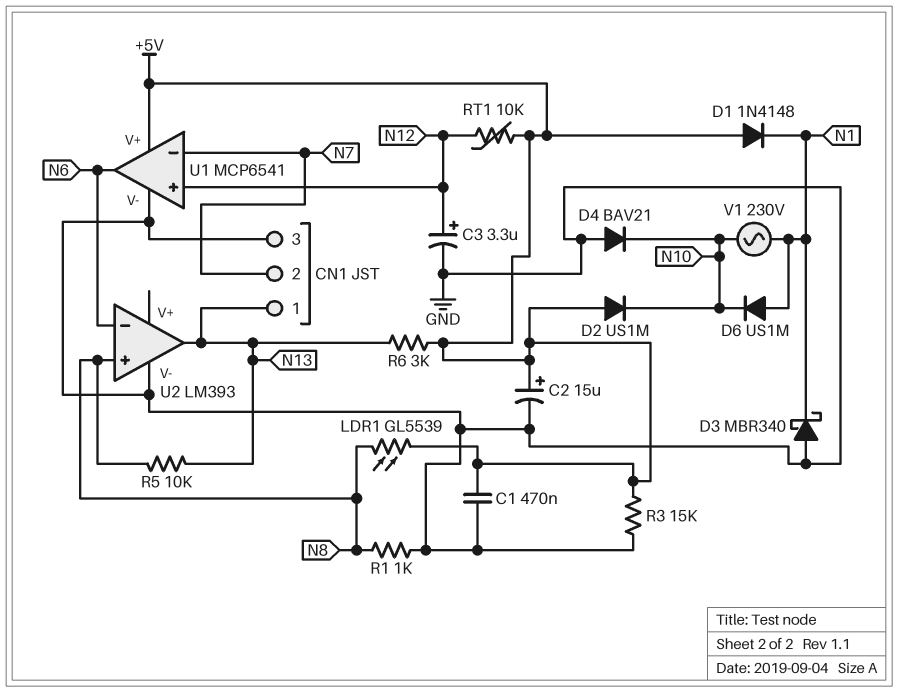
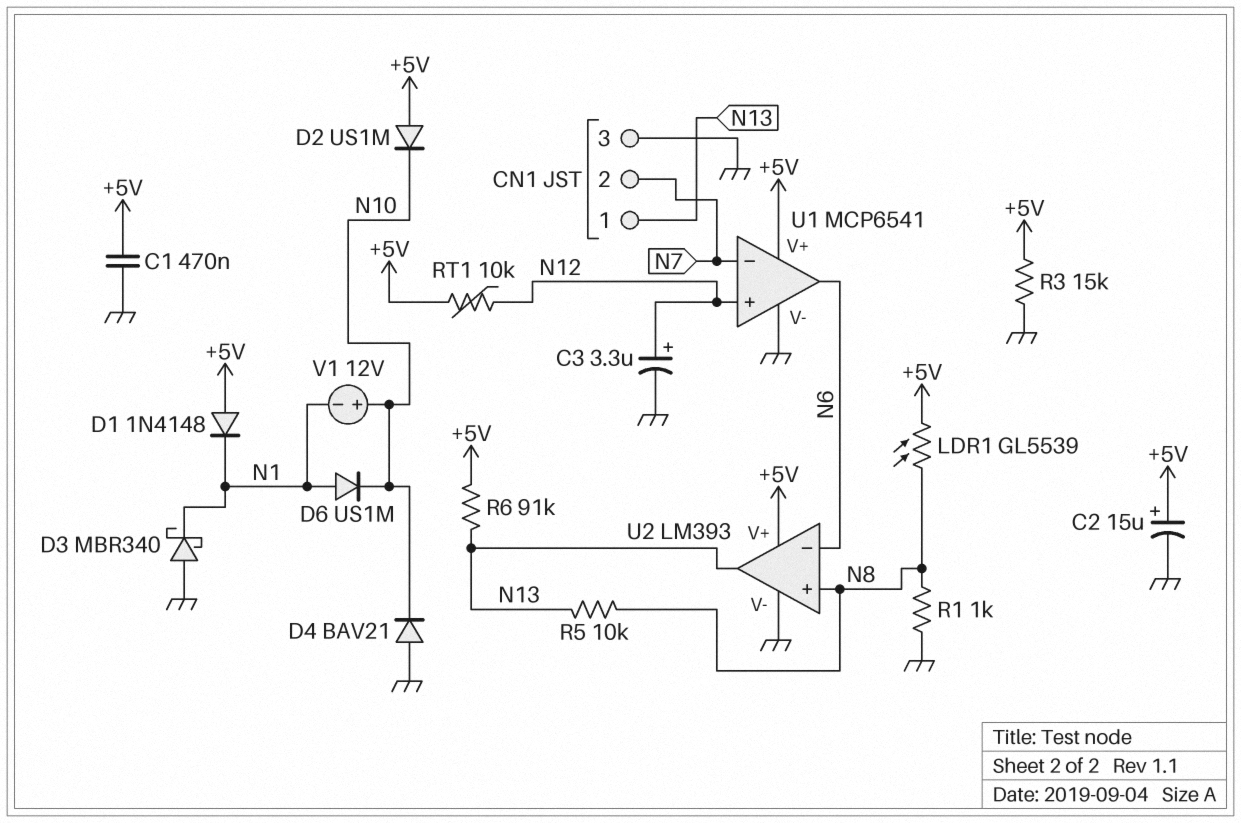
R6: 3k (+5V, N13) -> 91k (+5V, N13)
U2 pin V+: none -> +5V
V1: AC 230V (N1, N10) -> 12V (plus N10, minus N1)

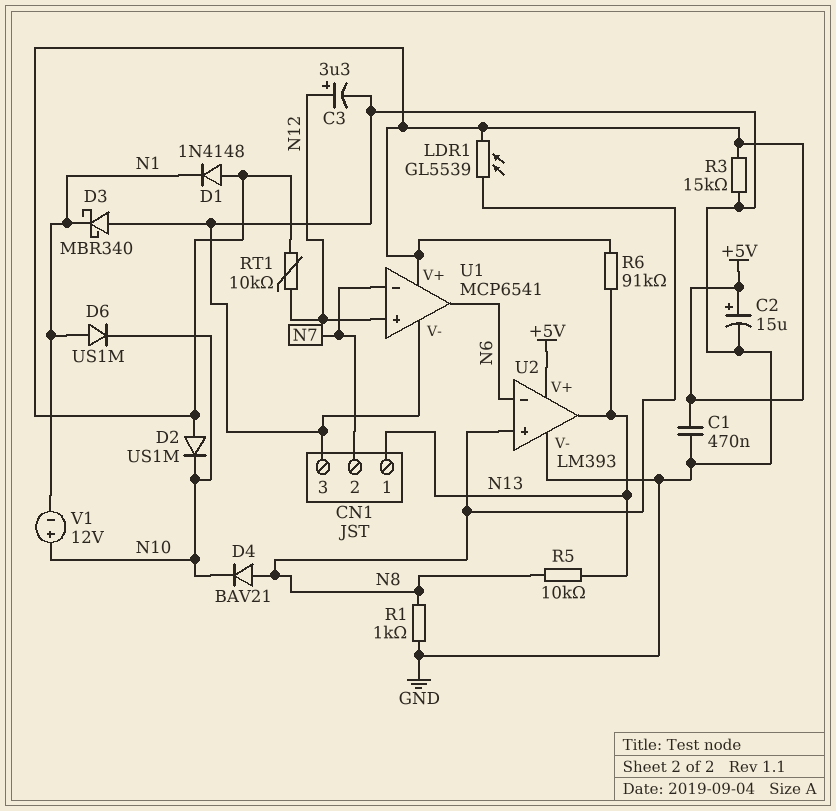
D4: diode BAV21 (A GND, K N10) -> diode BAV21 (A N8, K N10)

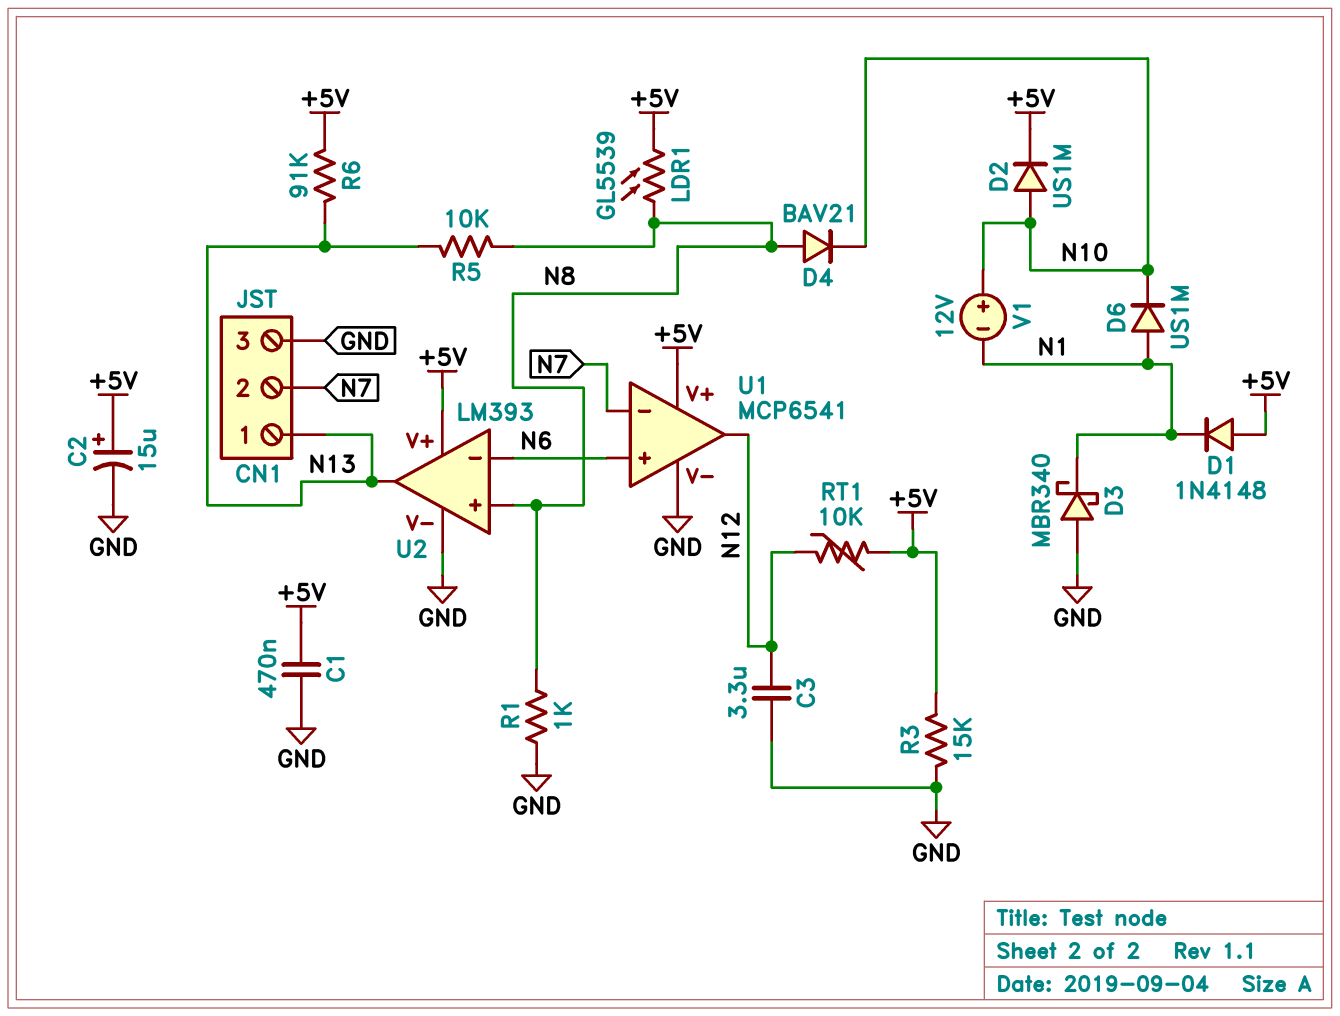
C3: 3.3uF (plus N12, minus GND) -> 3.3uF (GND, N12)
D2: diode US1M (A +5V, K N10) -> diode US1M (A N10, K +5V)
U1 pin in+: N12 -> N6
U1 pin out: N6 -> N12

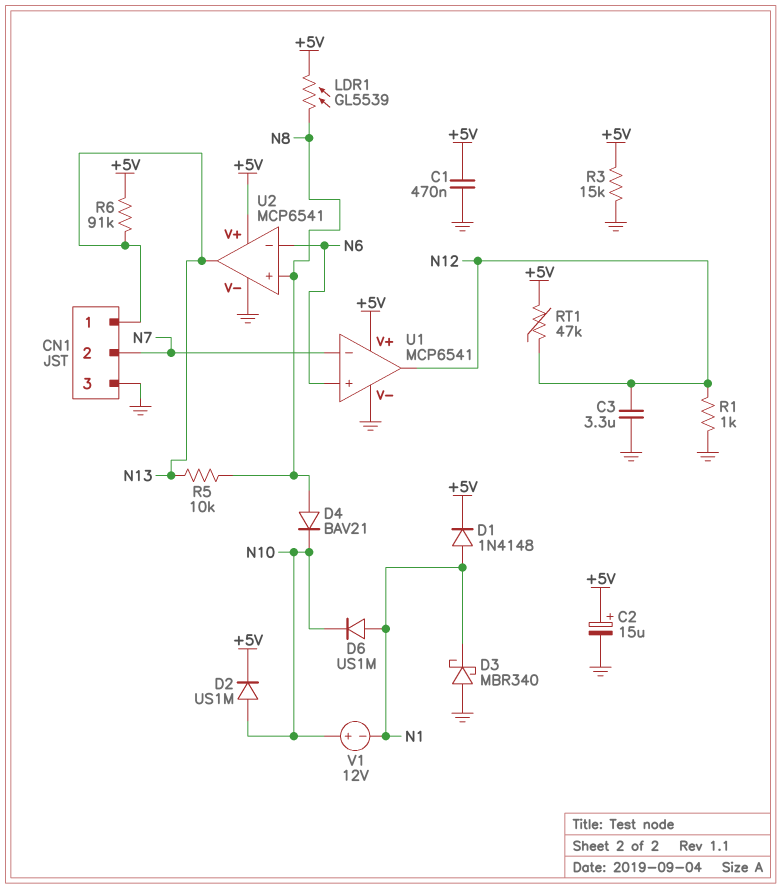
D1: diode 1N4148 (A +5V, K N1) -> diode 1N4148 (A N1, K +5V)
R1: 1k (GND, N8) -> 1k (GND, N12)
RT1: 10k (+5V, N12) -> 47k (+5V, N12)
U2: LM393 -> MCP6541

